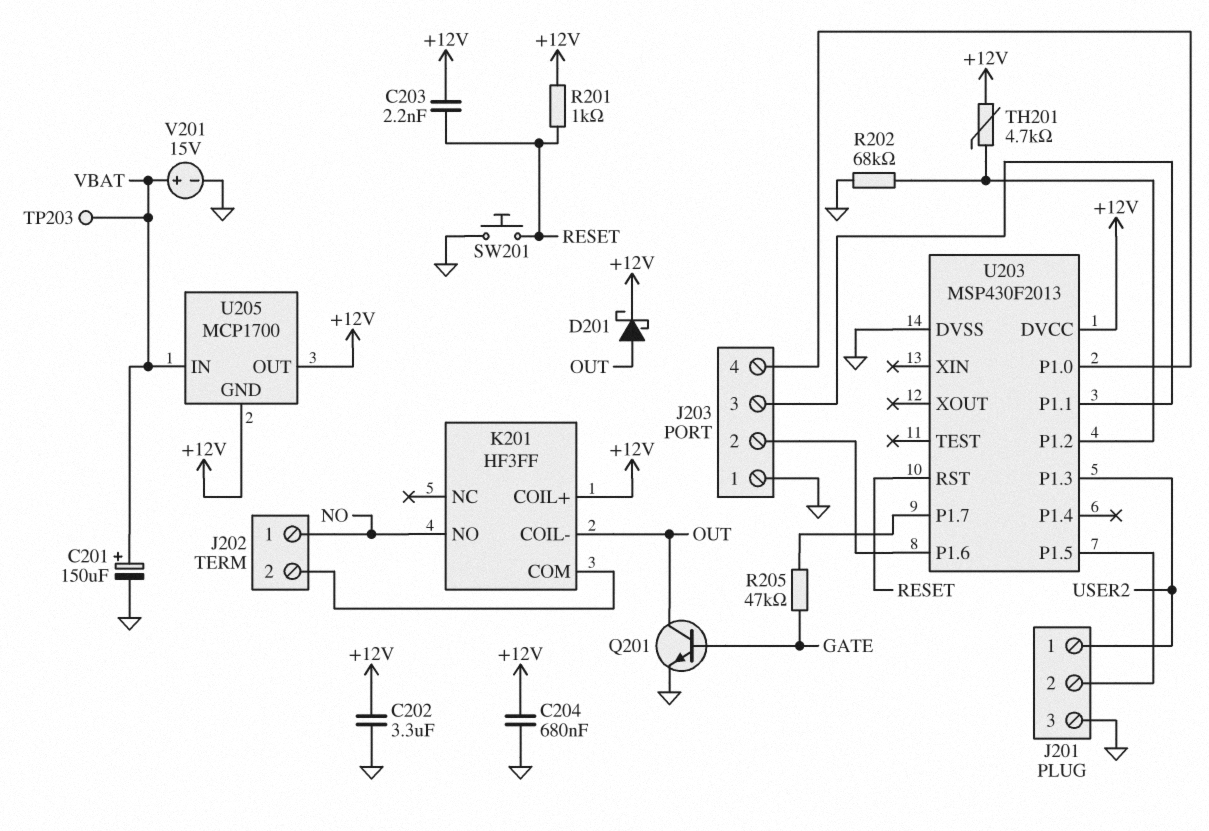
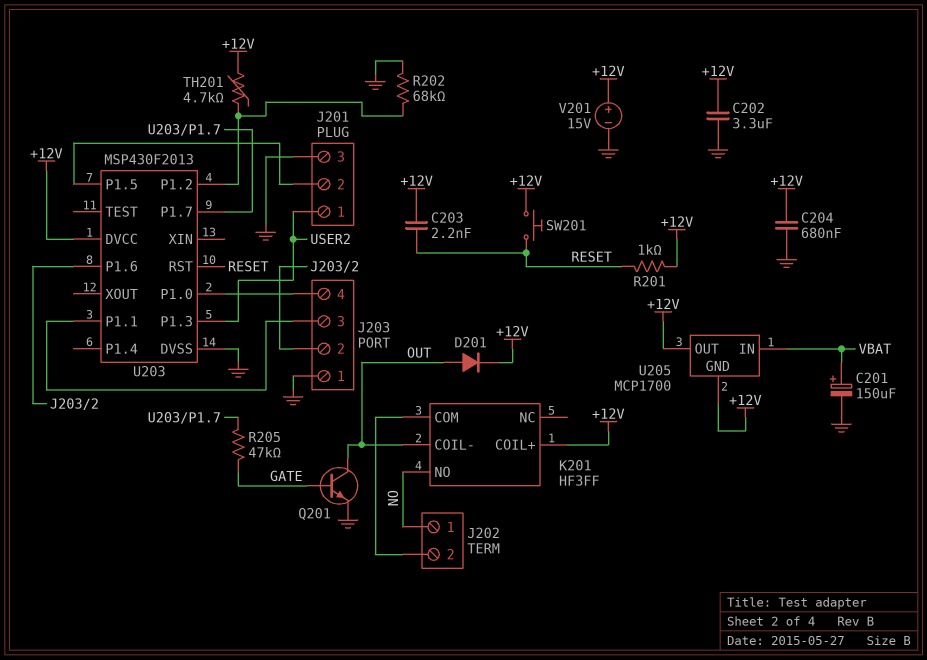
D201: schottky (A OUT, K +12V) -> diode (A OUT, K +12V)
SW201: button (GND, RESET) -> button (+12V, RESET)
TP203: test point (VBAT) -> none
V201: 15V (plus VBAT, minus GND) -> 15V (plus +12V, minus GND)

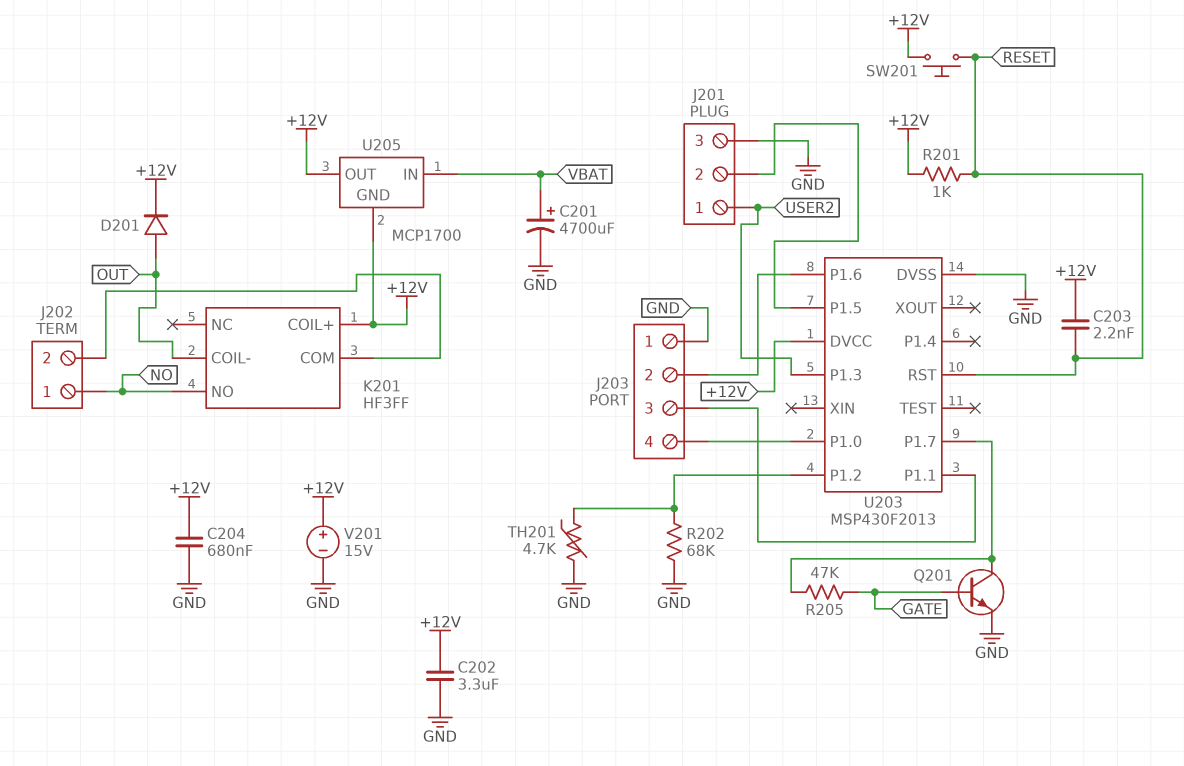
C201: 150uF (plus VBAT, minus GND) -> 4700uF (plus VBAT, minus GND)
Q201: NPN (B GATE, C OUT, E GND) -> NPN (B GATE, C U203/P1.7, E GND)
TH201: 4.7k (+12V, U203/P1.2) -> 4.7k (GND, U203/P1.2)

